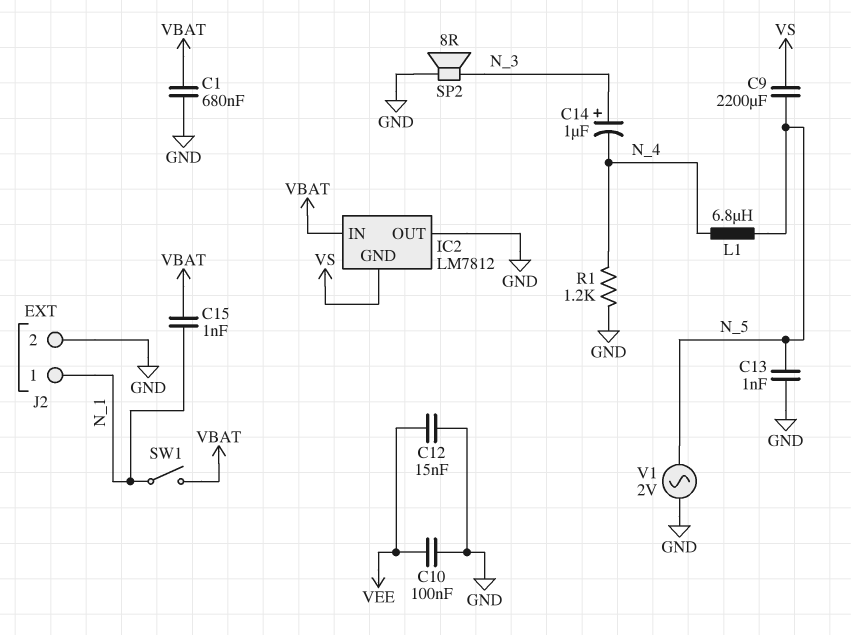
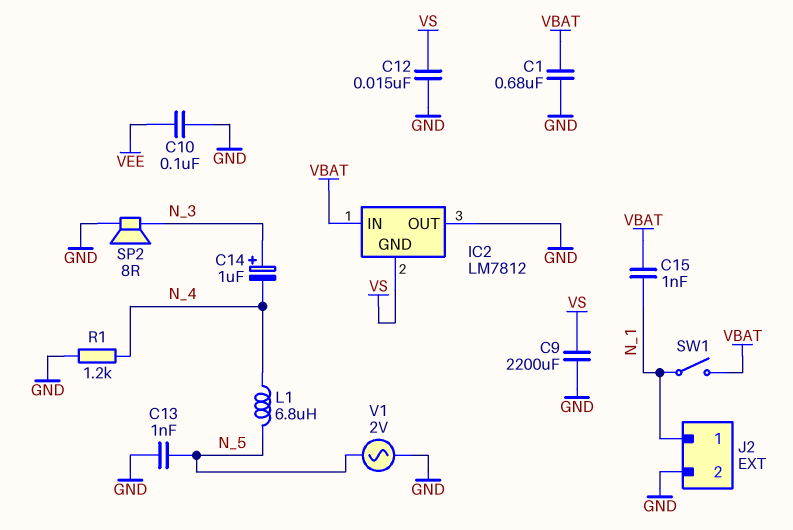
C9: 2200uF (N_5, VS) -> 2200uF (GND, VS)
C12: 15nF (GND, VEE) -> 15nF (GND, VS)

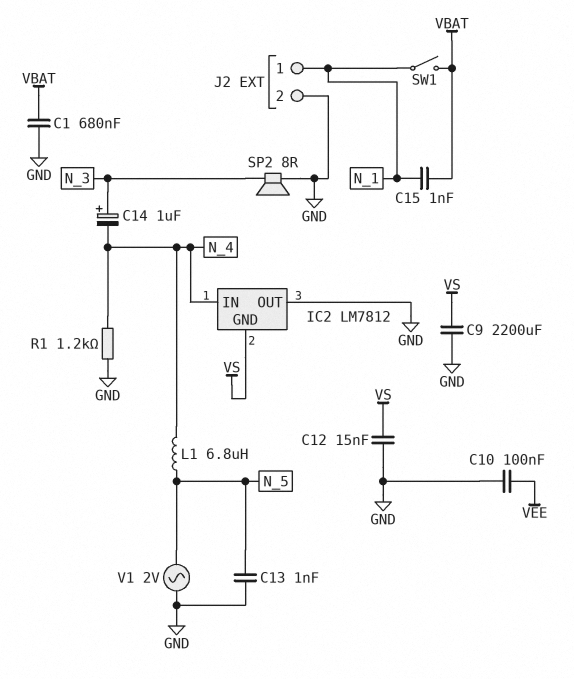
IC2 pin IN: VBAT -> N_4

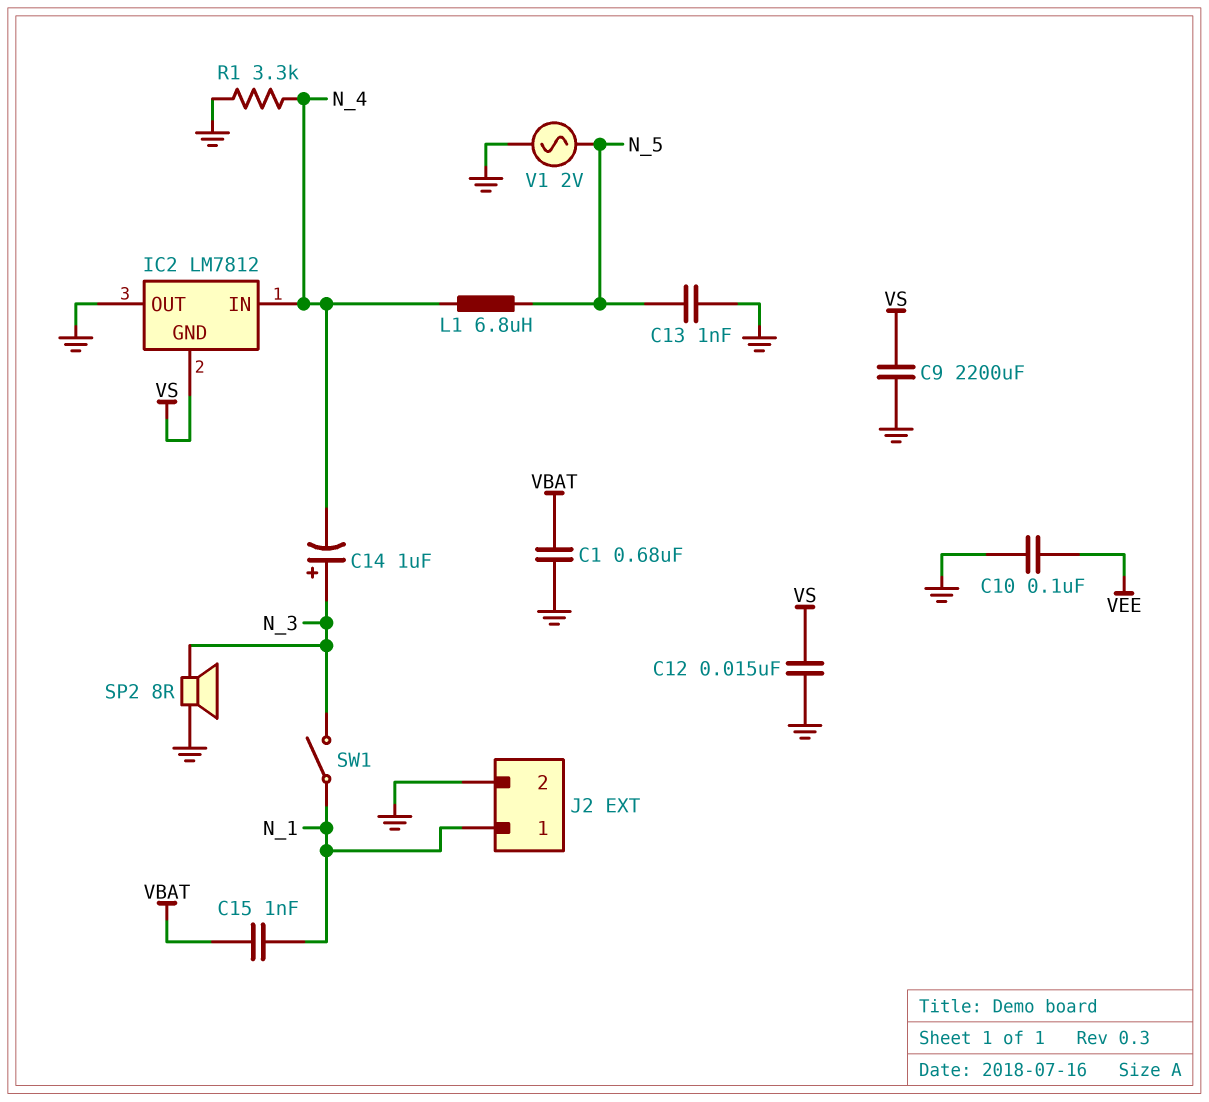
R1: 1.2k (GND, N_4) -> 3.3k (GND, N_4)
SW1: switch (N_1, VBAT) -> switch (N_1, N_3)

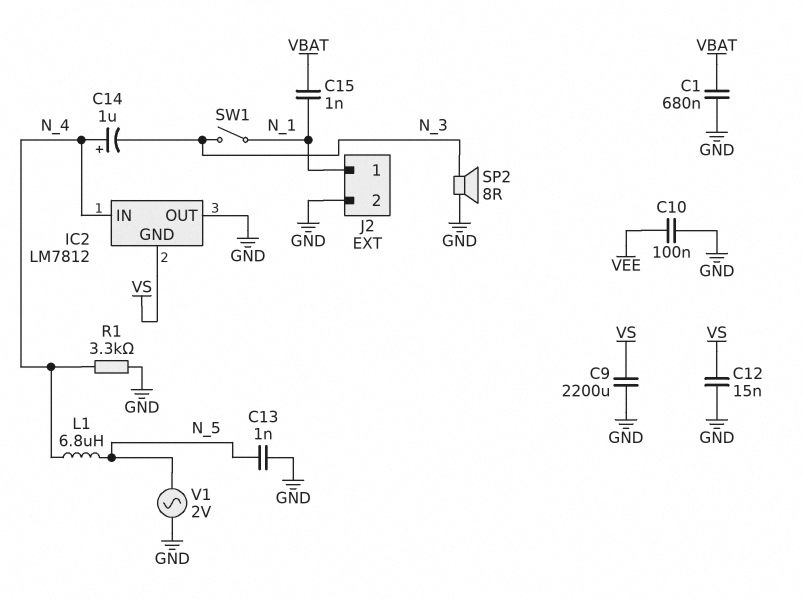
C14: 1uF (plus N_3, minus N_4) -> 1uF (plus N_4, minus N_3)

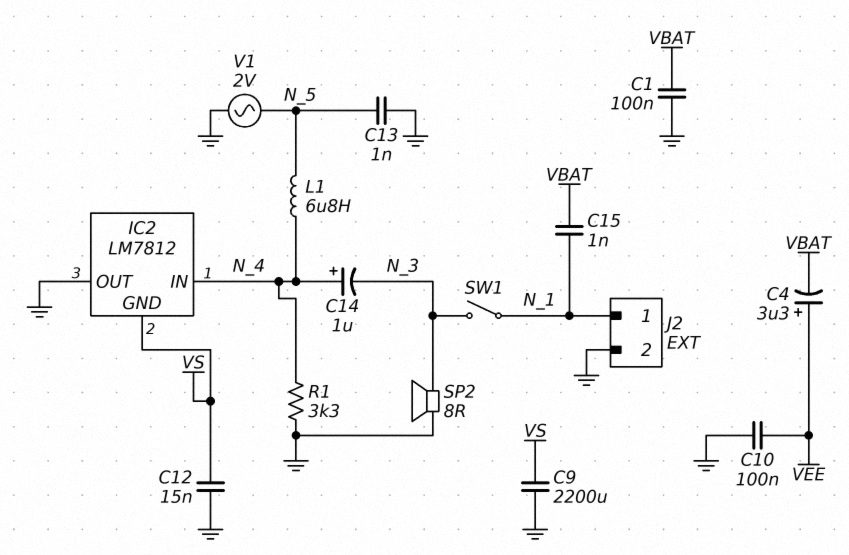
C1: 680nF (GND, VBAT) -> 100nF (GND, VBAT)
C4: none -> 3.3uF (plus VEE, minus VBAT)

